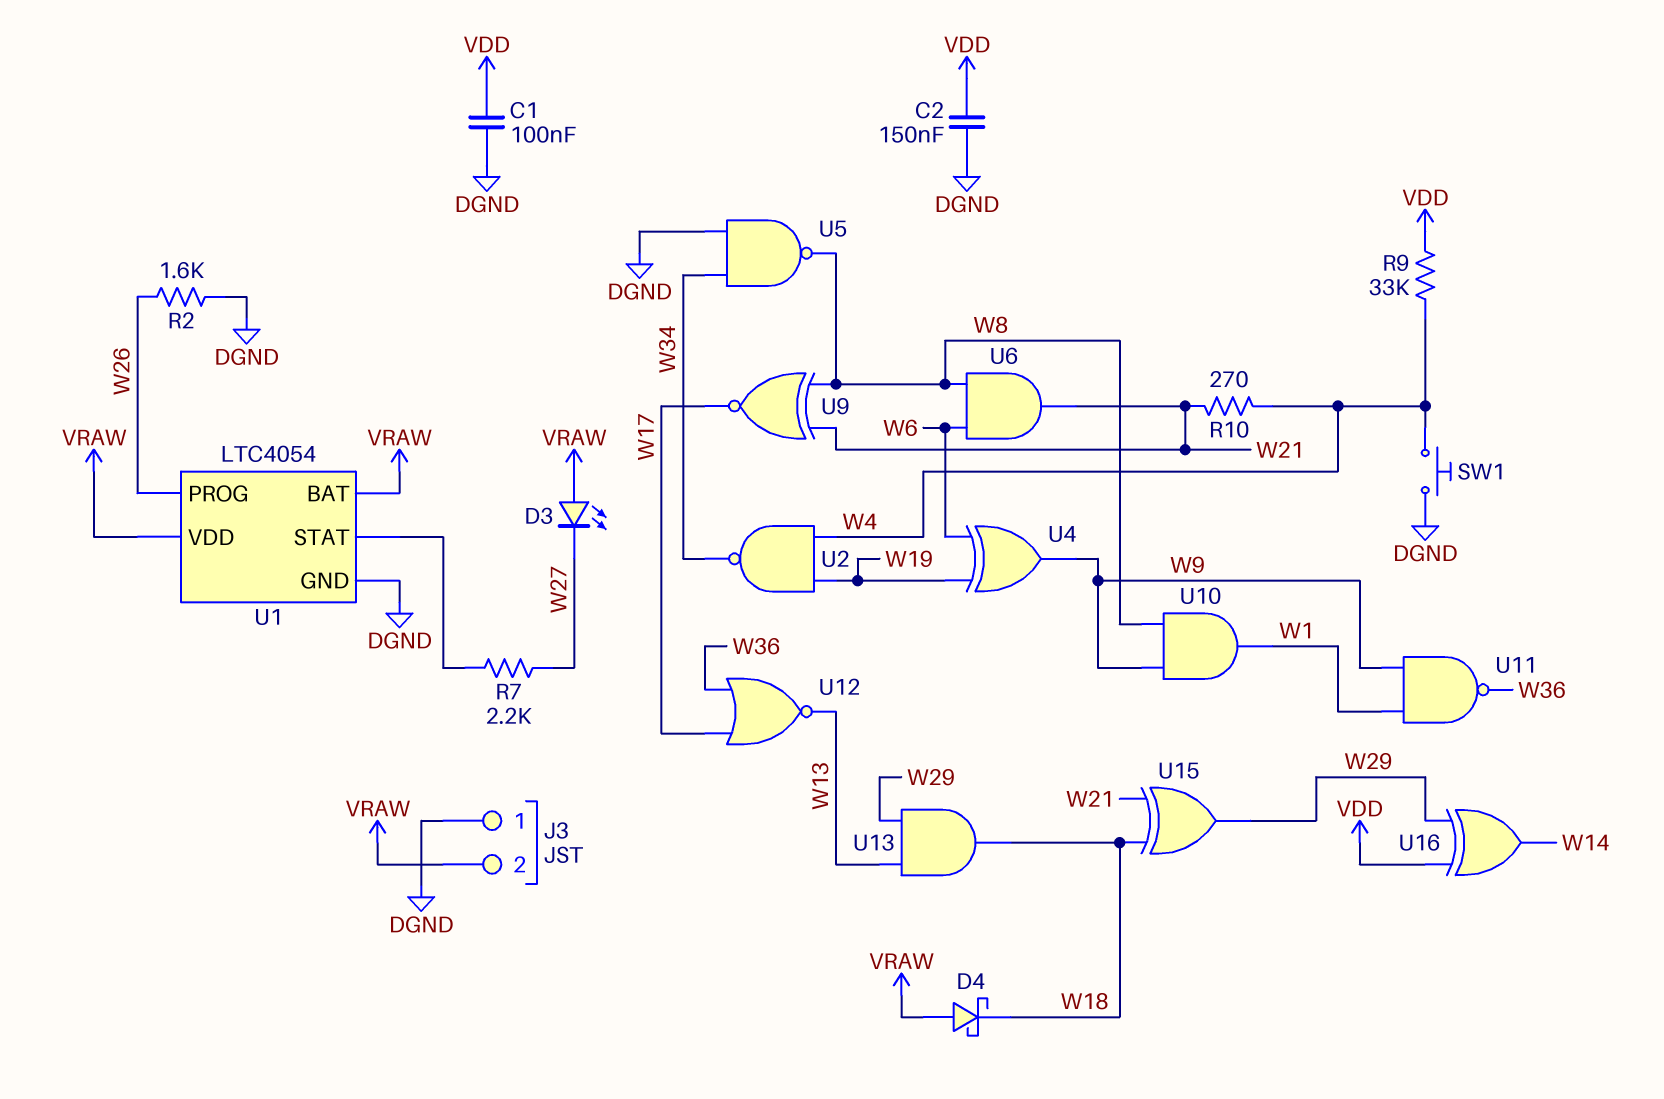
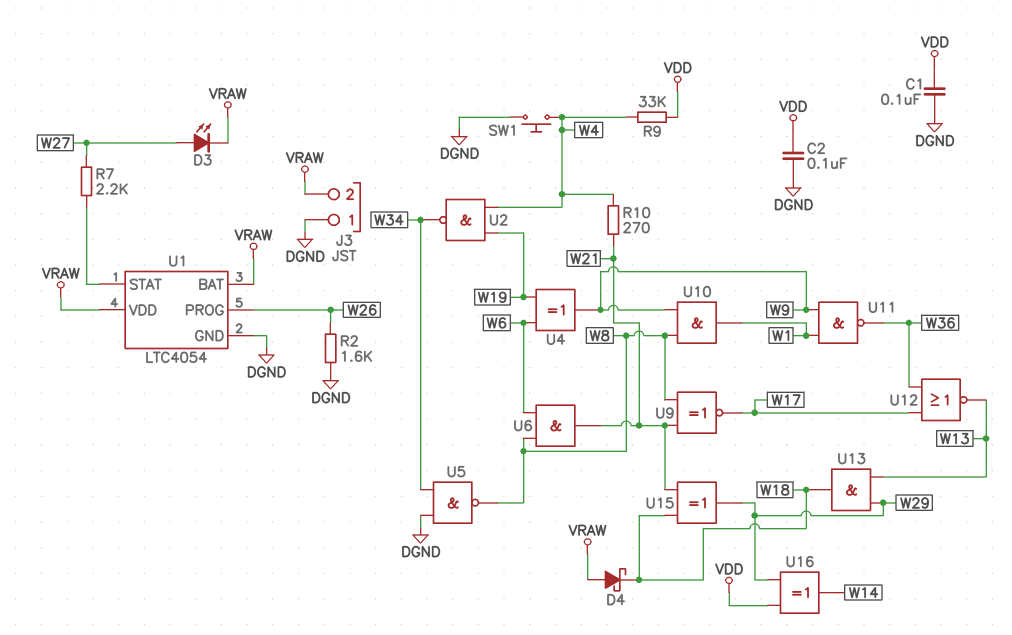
C2: 150nF (DGND, VDD) -> 100nF (DGND, VDD)
D3: LED (A VRAW, K W27) -> LED (A W27, K VRAW)

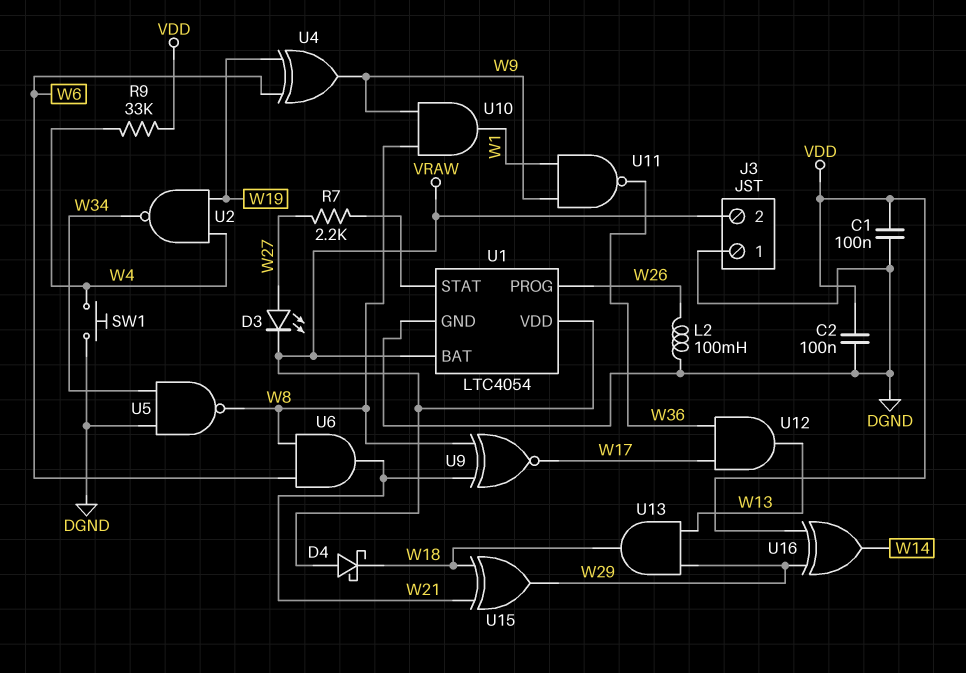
L2: none -> 100mH (DGND, W26)
R2: 1.6k (DGND, W26) -> none
R10: 270 (W4, W21) -> none
U12: NOR (in W17, in W36, out W13) -> AND (in W17, in W36, out W13)

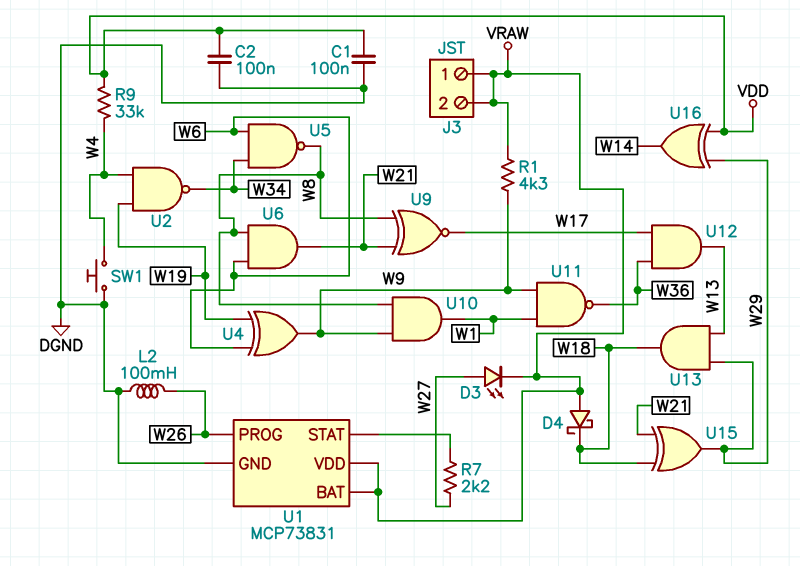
J3 pin 1: DGND -> VRAW
R1: none -> 4.3k (VRAW, W9)
U1: LTC4054 -> MCP73831
U5: NAND (in DGND, in W34, out W8) -> NAND (in W6, in W34, out W8)

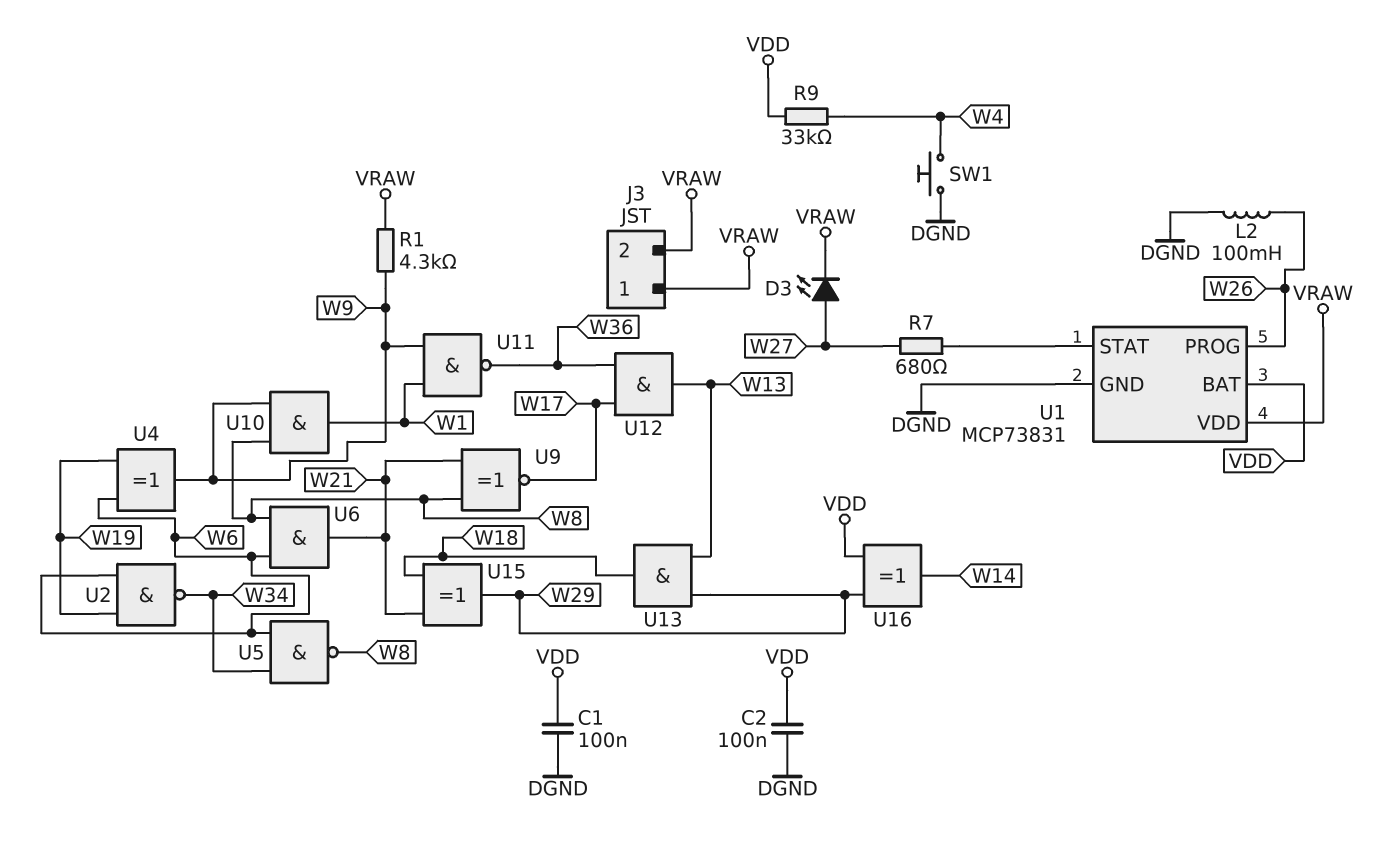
D4: schottky (A VRAW, K W18) -> none
R7: 2.2k (U1/STAT, W27) -> 680 (U1/STAT, W27)
U1 pin BAT: VRAW -> VDD
U2: NAND (in W4, in W19, out W34) -> NAND (in W6, in W19, out W34)

